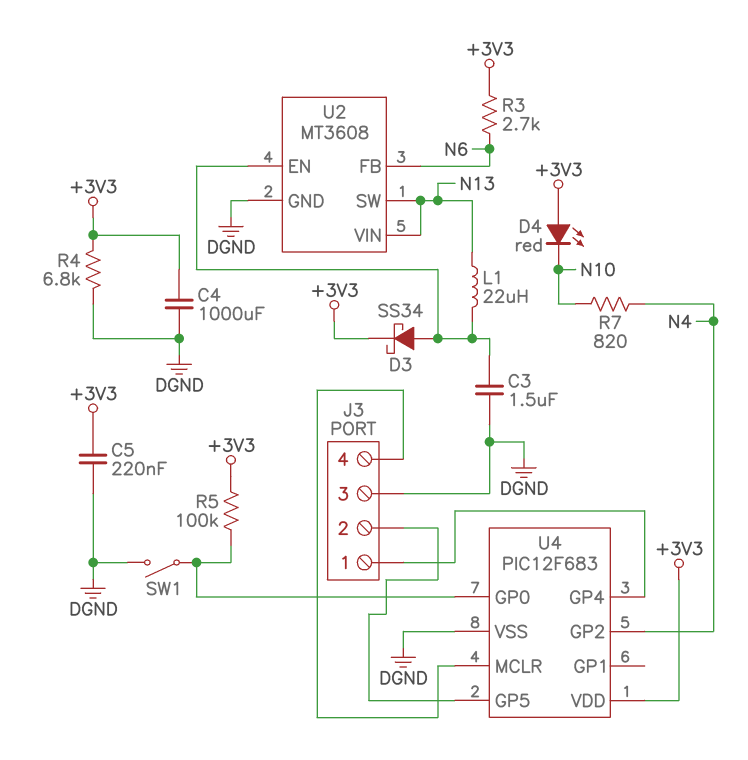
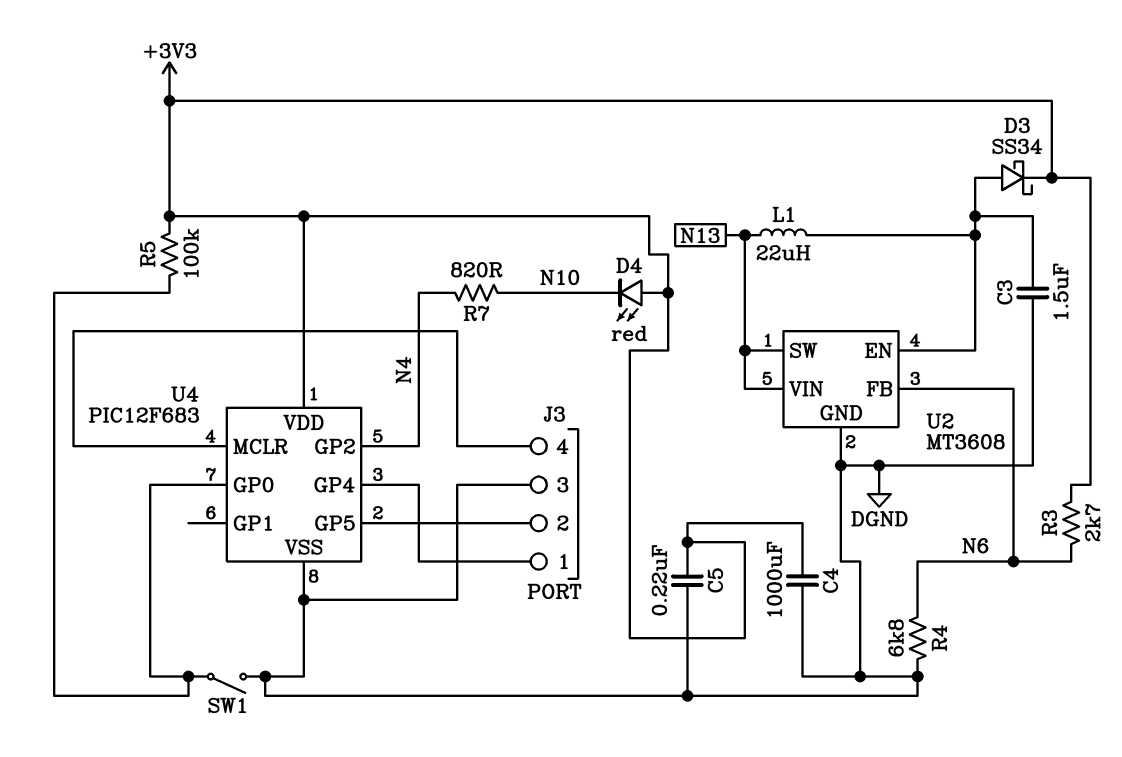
R4: 6.8k (+3V3, DGND) -> 6.8k (DGND, N6)

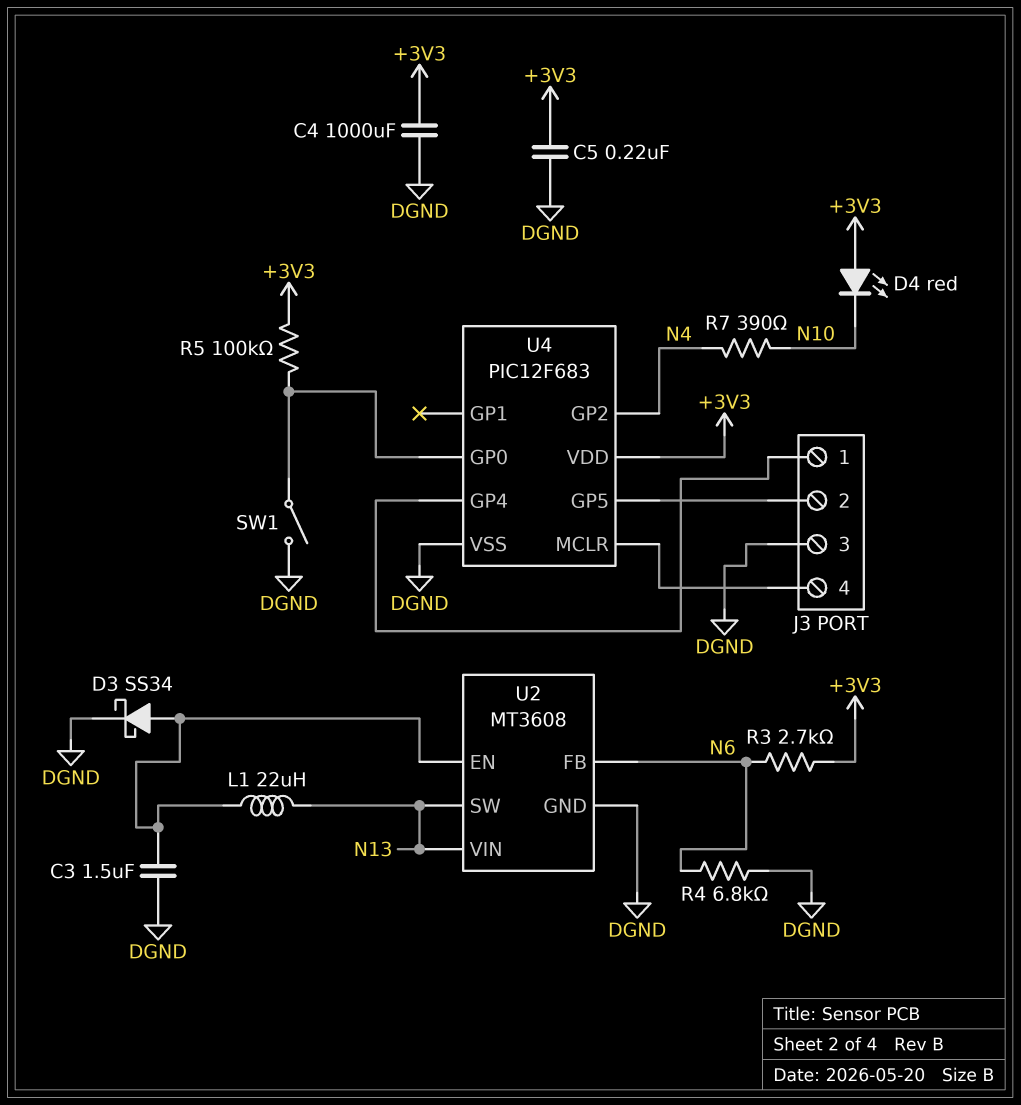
D3: schottky SS34 (A U2/EN, K +3V3) -> schottky SS34 (A U2/EN, K DGND)
R7: 820 (N4, N10) -> 390 (N4, N10)

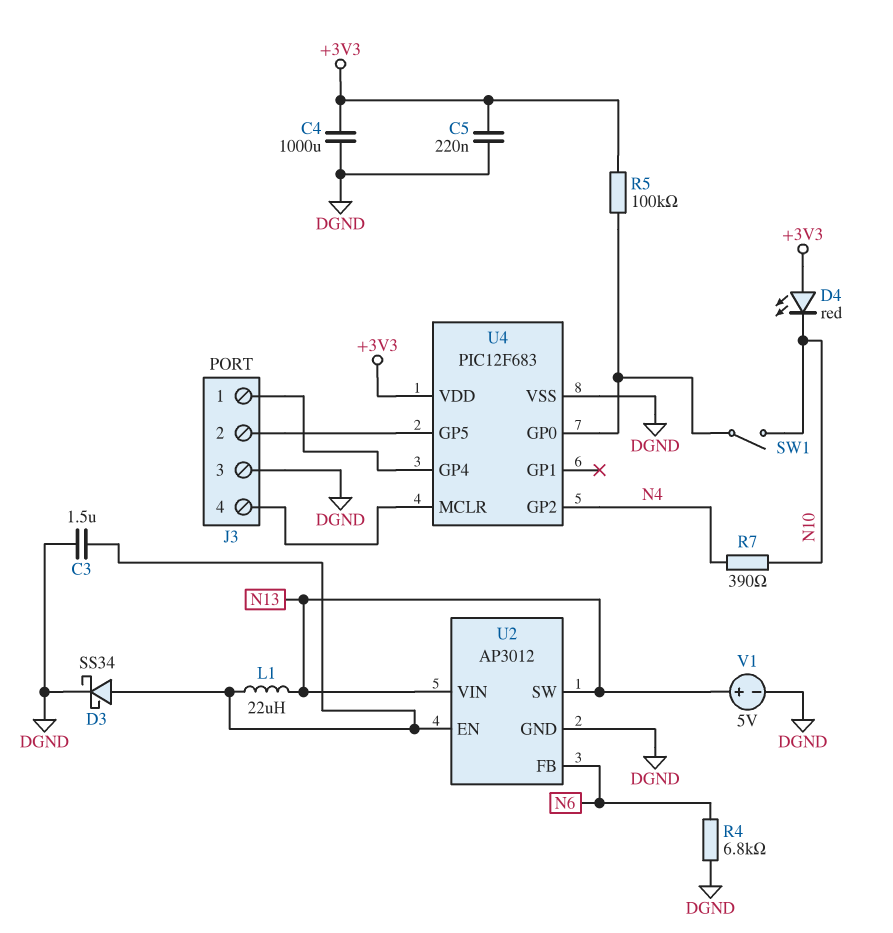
R3: 2.7k (+3V3, N6) -> none
SW1: switch (DGND, U4/GP0) -> switch (N10, U4/GP0)
U2: MT3608 -> AP3012
V1: none -> 5V (plus N13, minus DGND)

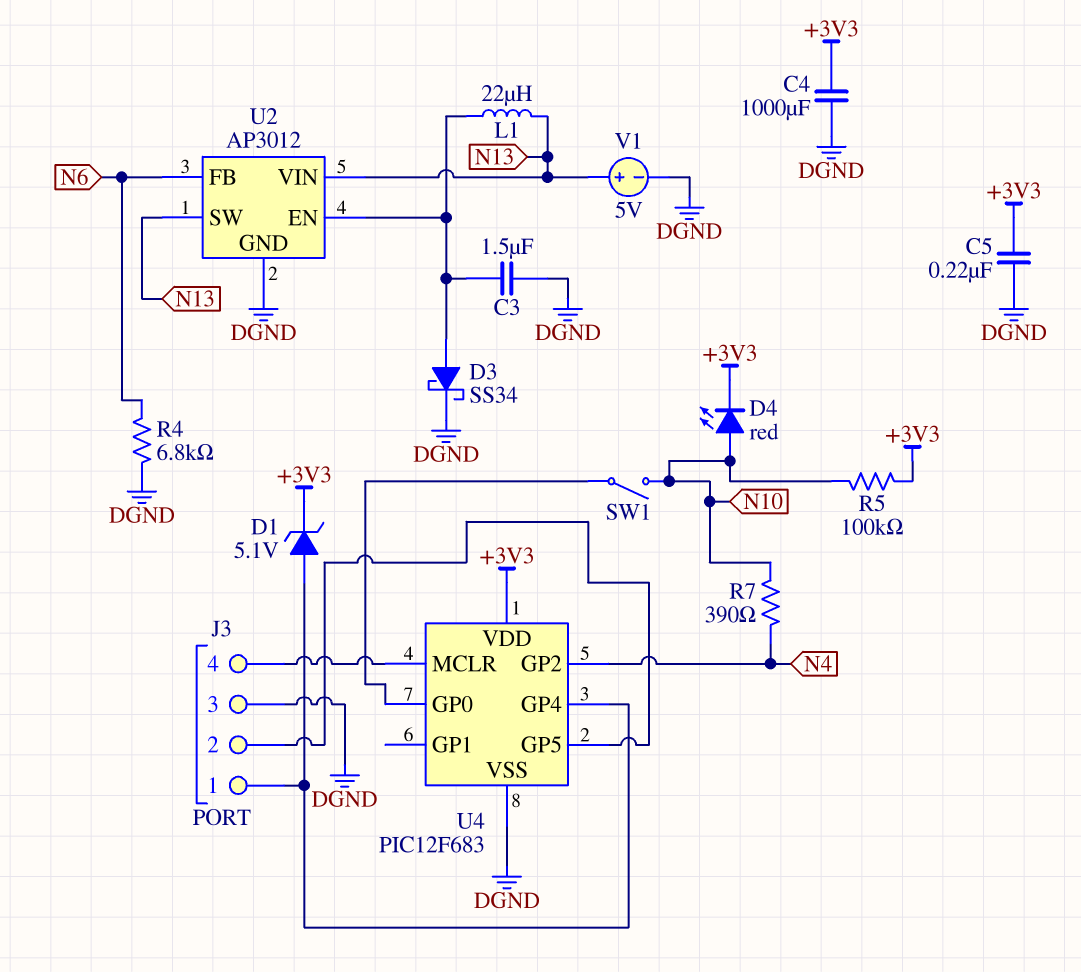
D1: none -> zener 5.1V (A J3/1, K +3V3)
D4: LED red (A +3V3, K N10) -> LED red (A N10, K +3V3)
R5: 100k (+3V3, U4/GP0) -> 100k (+3V3, N10)

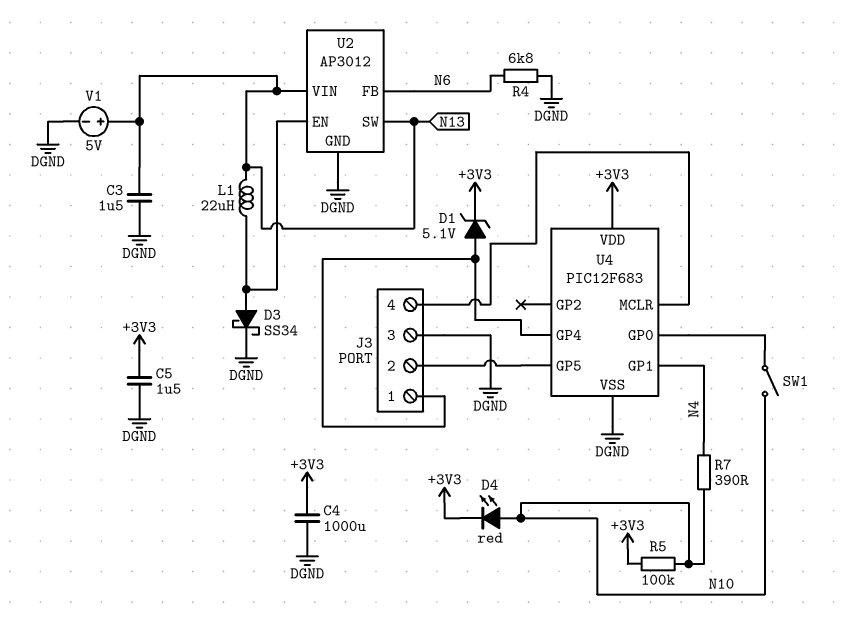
C3: 1.5uF (DGND, U2/EN) -> 1.5uF (DGND, N13)
C5: 220nF (+3V3, DGND) -> 1.5uF (+3V3, DGND)
U4 pin GP1: none -> N4
U4 pin GP2: N4 -> none

